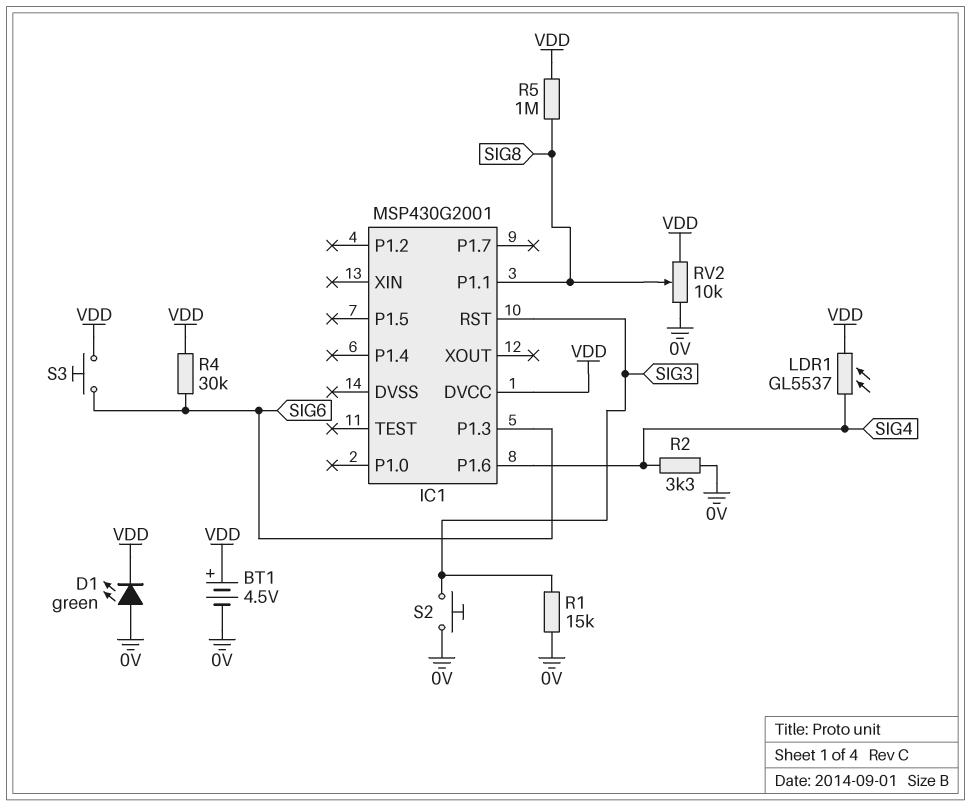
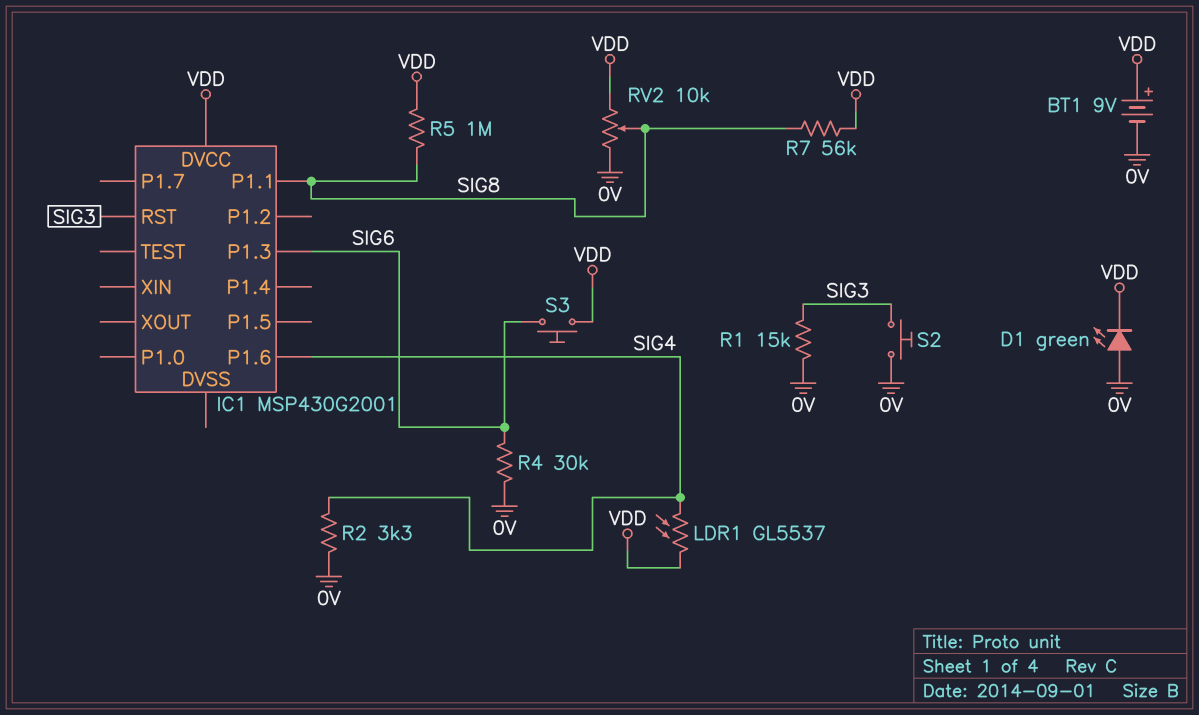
BT1: 4.5V (plus VDD, minus 0V) -> 9V (plus VDD, minus 0V)
R4: 30k (SIG6, VDD) -> 30k (0V, SIG6)
R7: none -> 56k (SIG8, VDD)

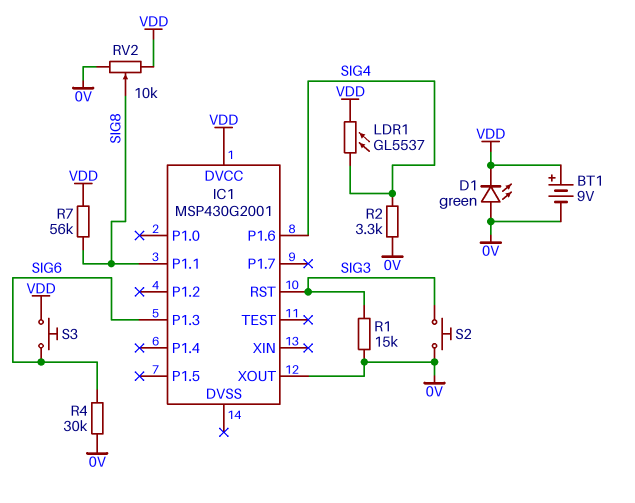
IC1 pin XOUT: none -> 0V
R5: 1M (SIG8, VDD) -> none

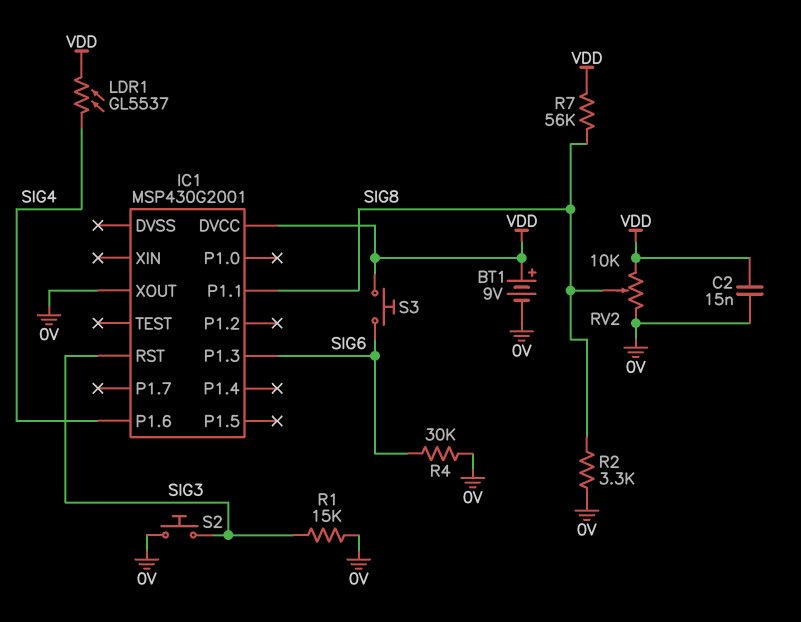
C2: none -> 15nF (0V, VDD)
D1: LED green (A 0V, K VDD) -> none
R2: 3.3k (0V, SIG4) -> 3.3k (0V, SIG8)

